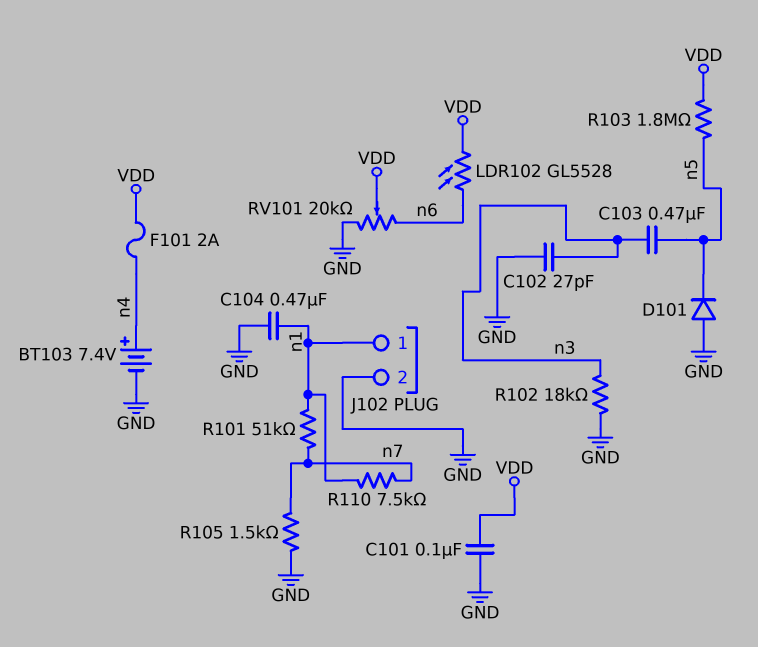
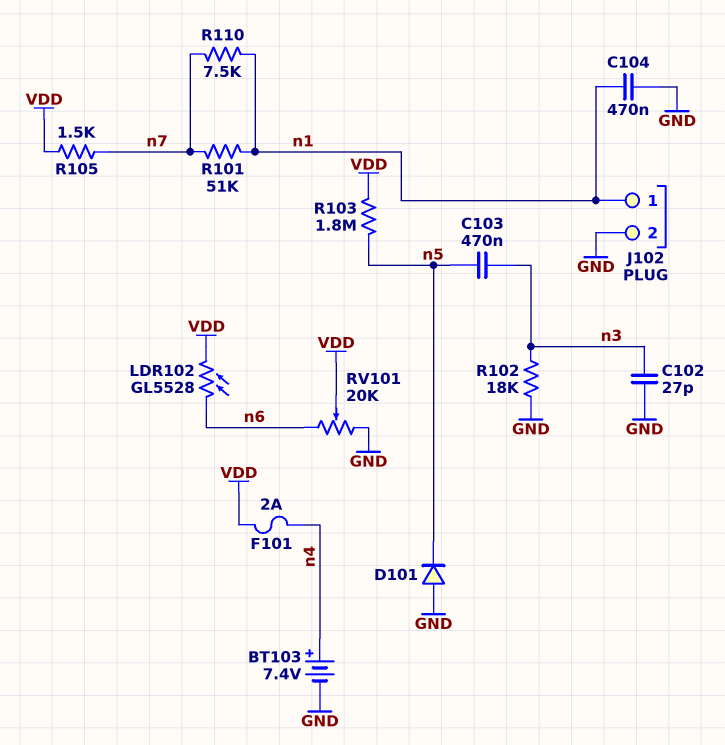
C101: 100nF (GND, VDD) -> none
R105: 1.5k (GND, n7) -> 1.5k (VDD, n7)

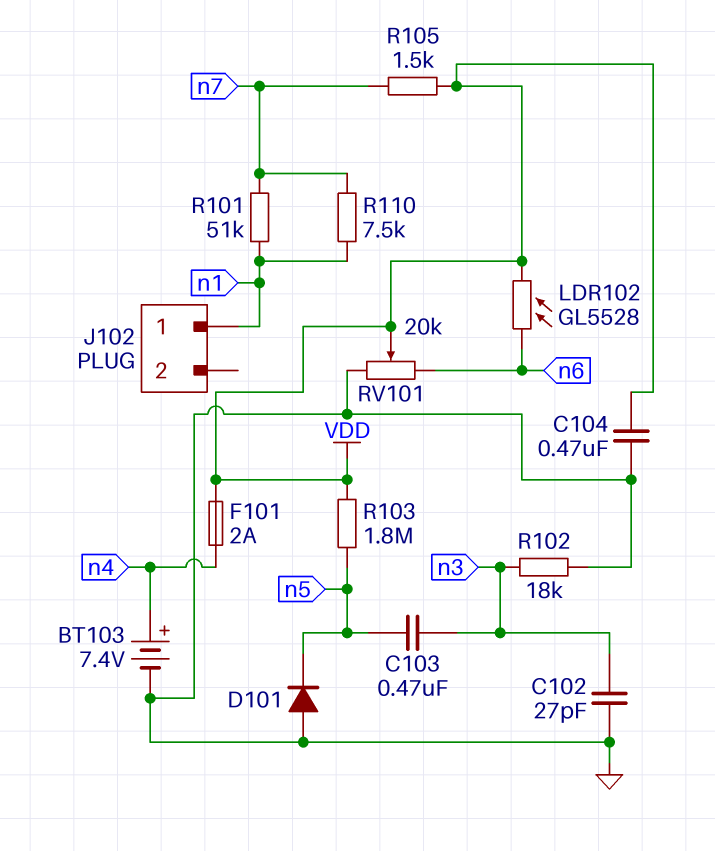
C104: 470nF (GND, n1) -> 470nF (GND, VDD)
J102 pin 2: GND -> none

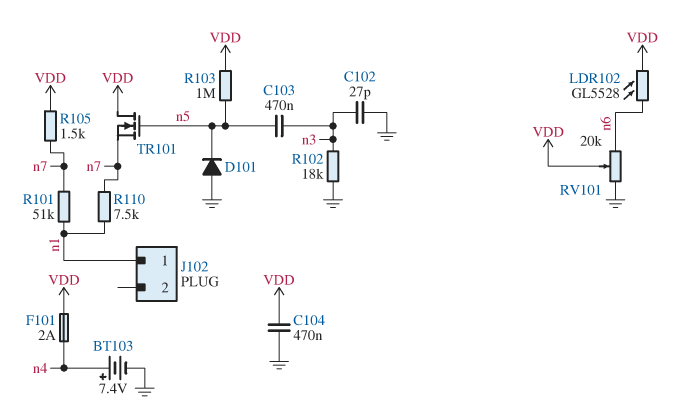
R103: 1.8M (VDD, n5) -> 1M (VDD, n5)
TR101: none -> NMOS (G n5, D VDD, S n7)

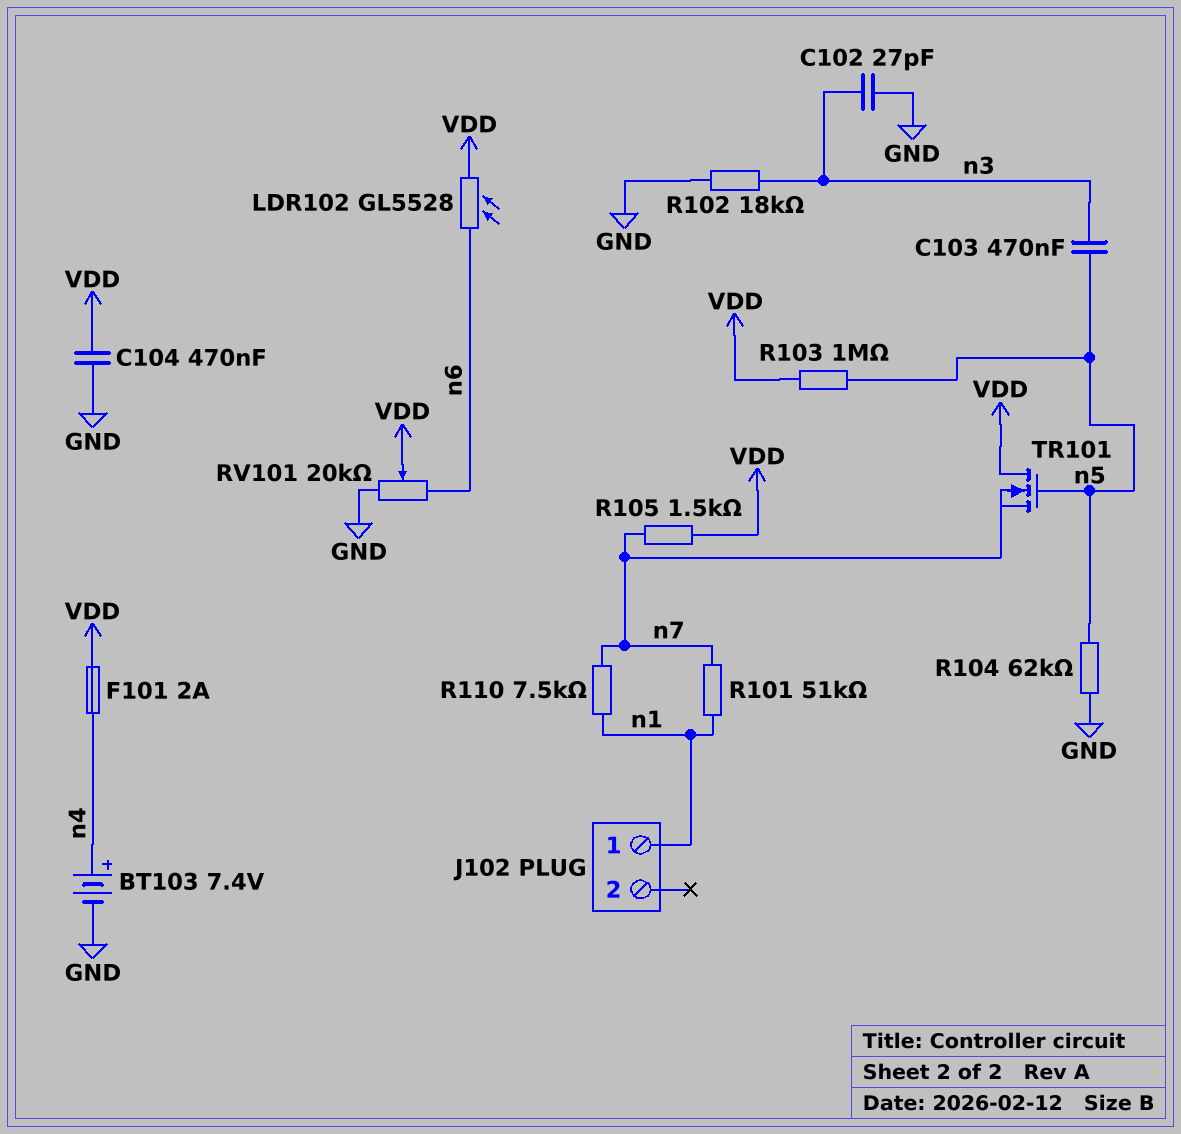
D101: diode (A GND, K n5) -> none
R104: none -> 62k (GND, n5)

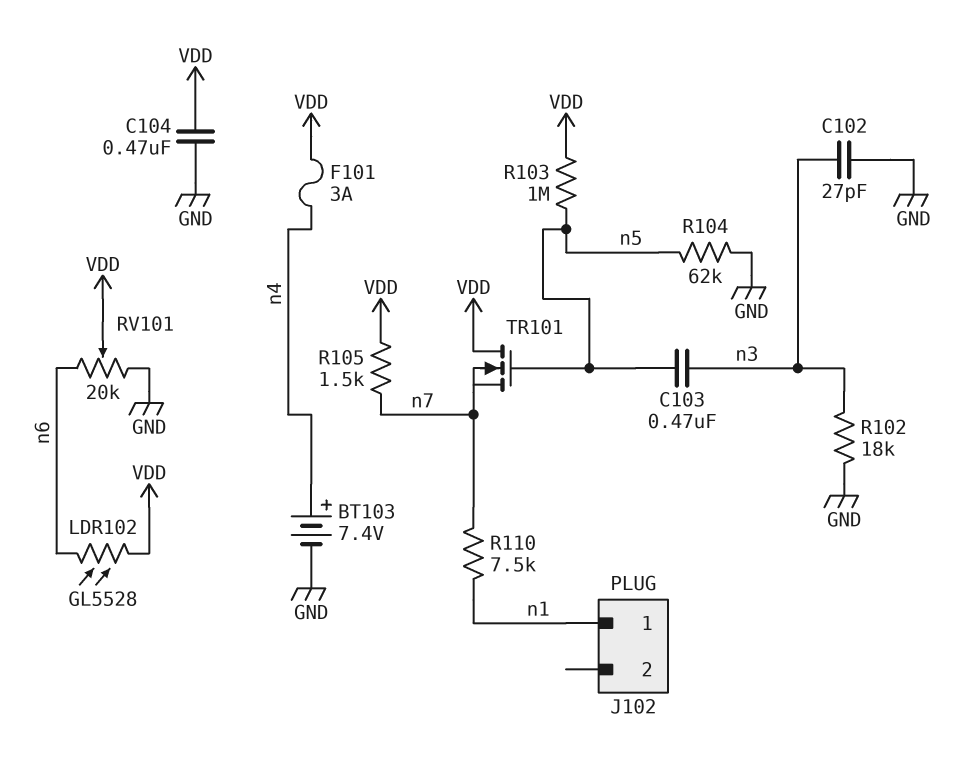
F101: 2A (VDD, n4) -> 3A (VDD, n4)
R101: 51k (n1, n7) -> none

